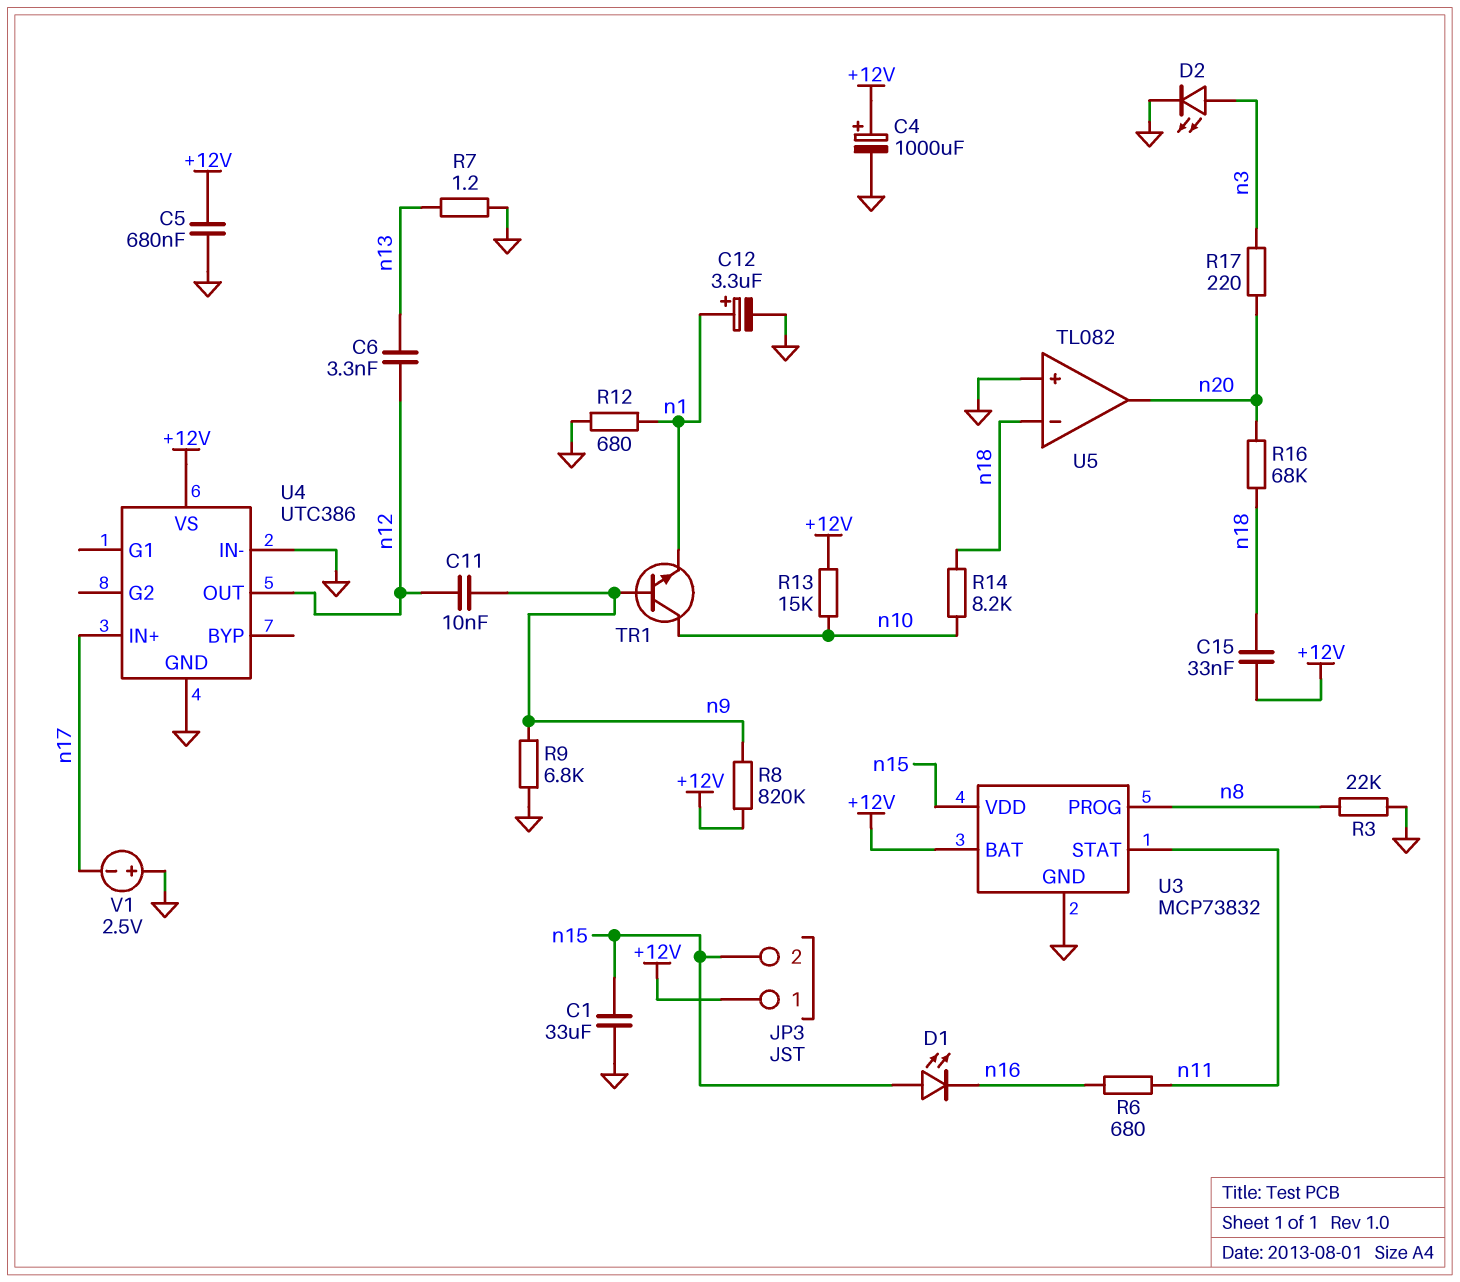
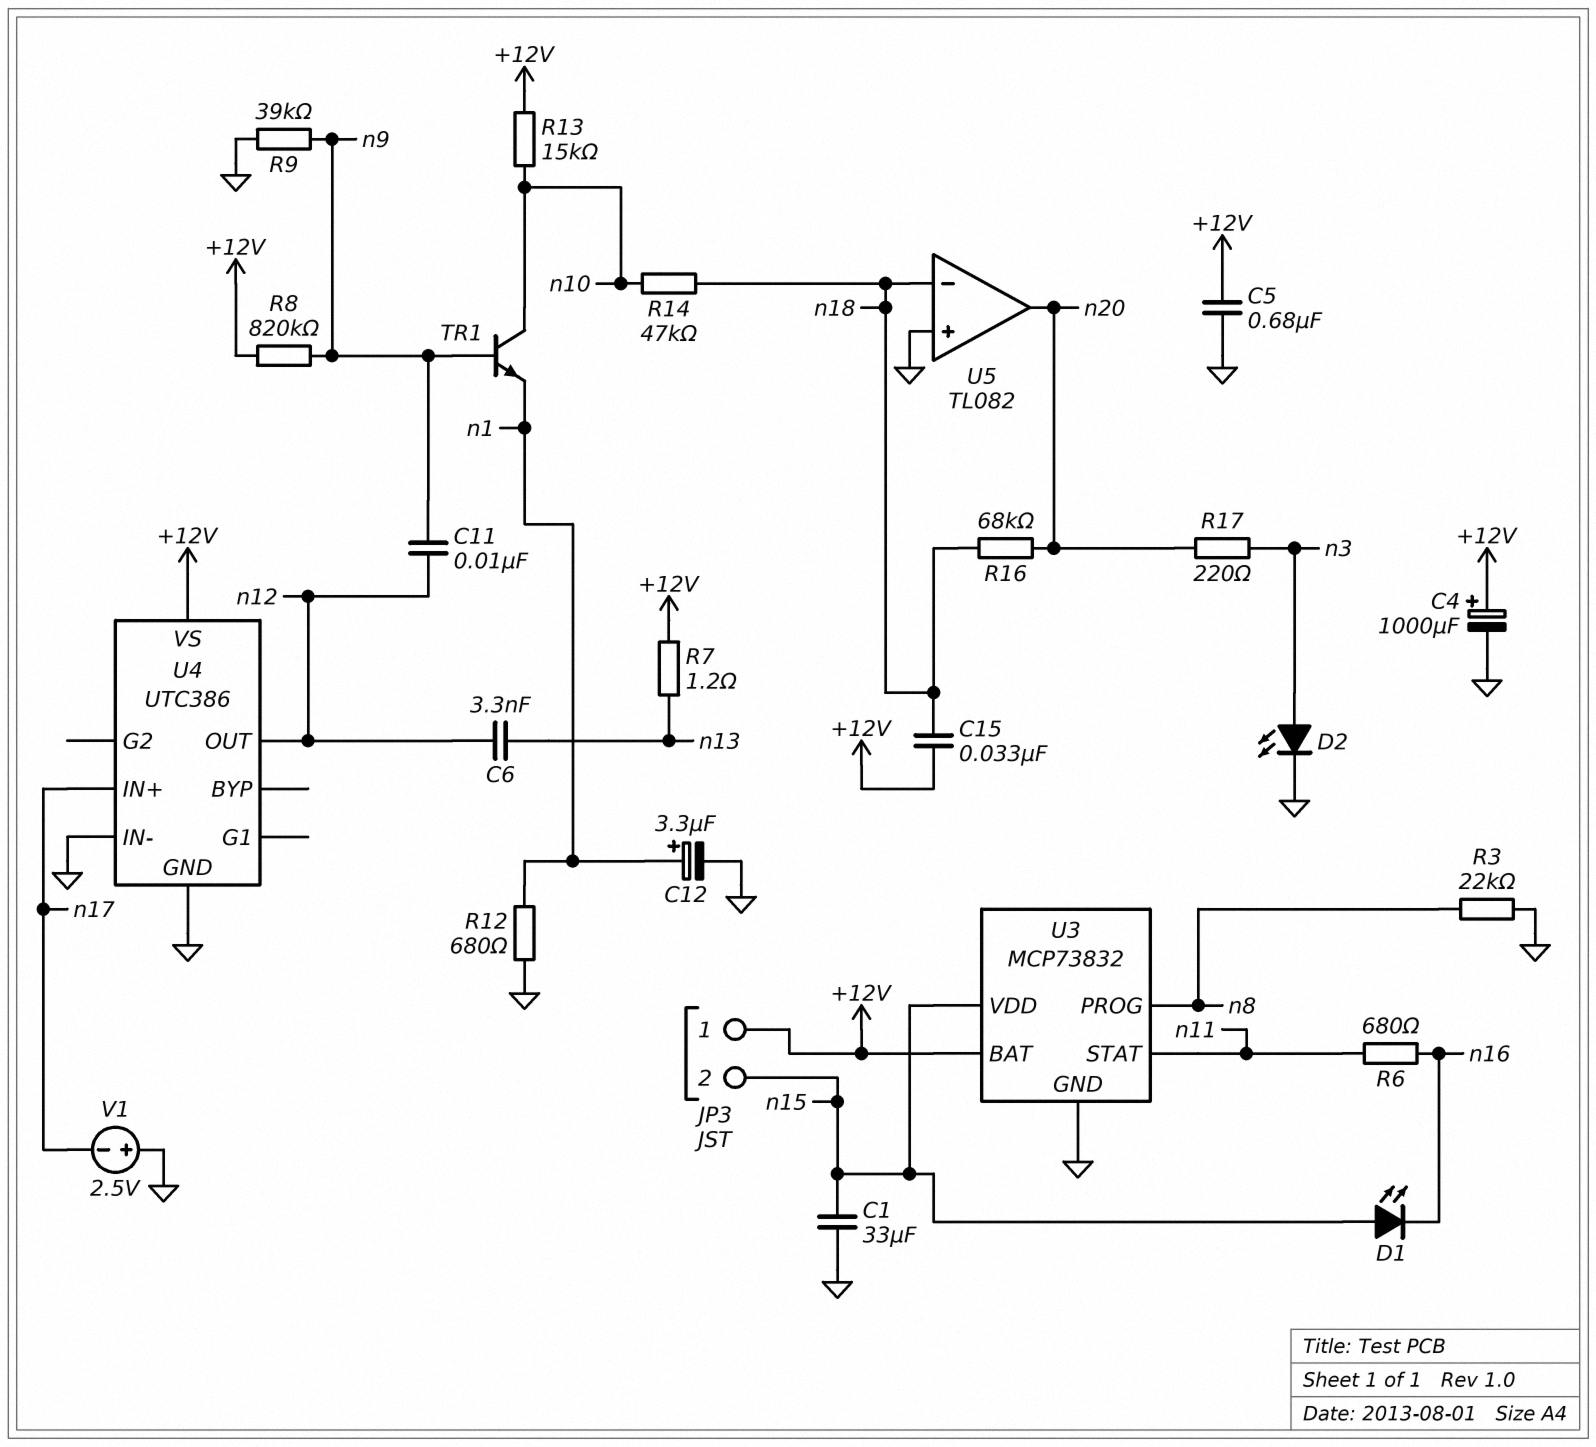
R7: 1.2 (GND, n13) -> 1.2 (+12V, n13)
R9: 6.8k (GND, n9) -> 39k (GND, n9)
R14: 8.2k (n10, n18) -> 47k (n10, n18)

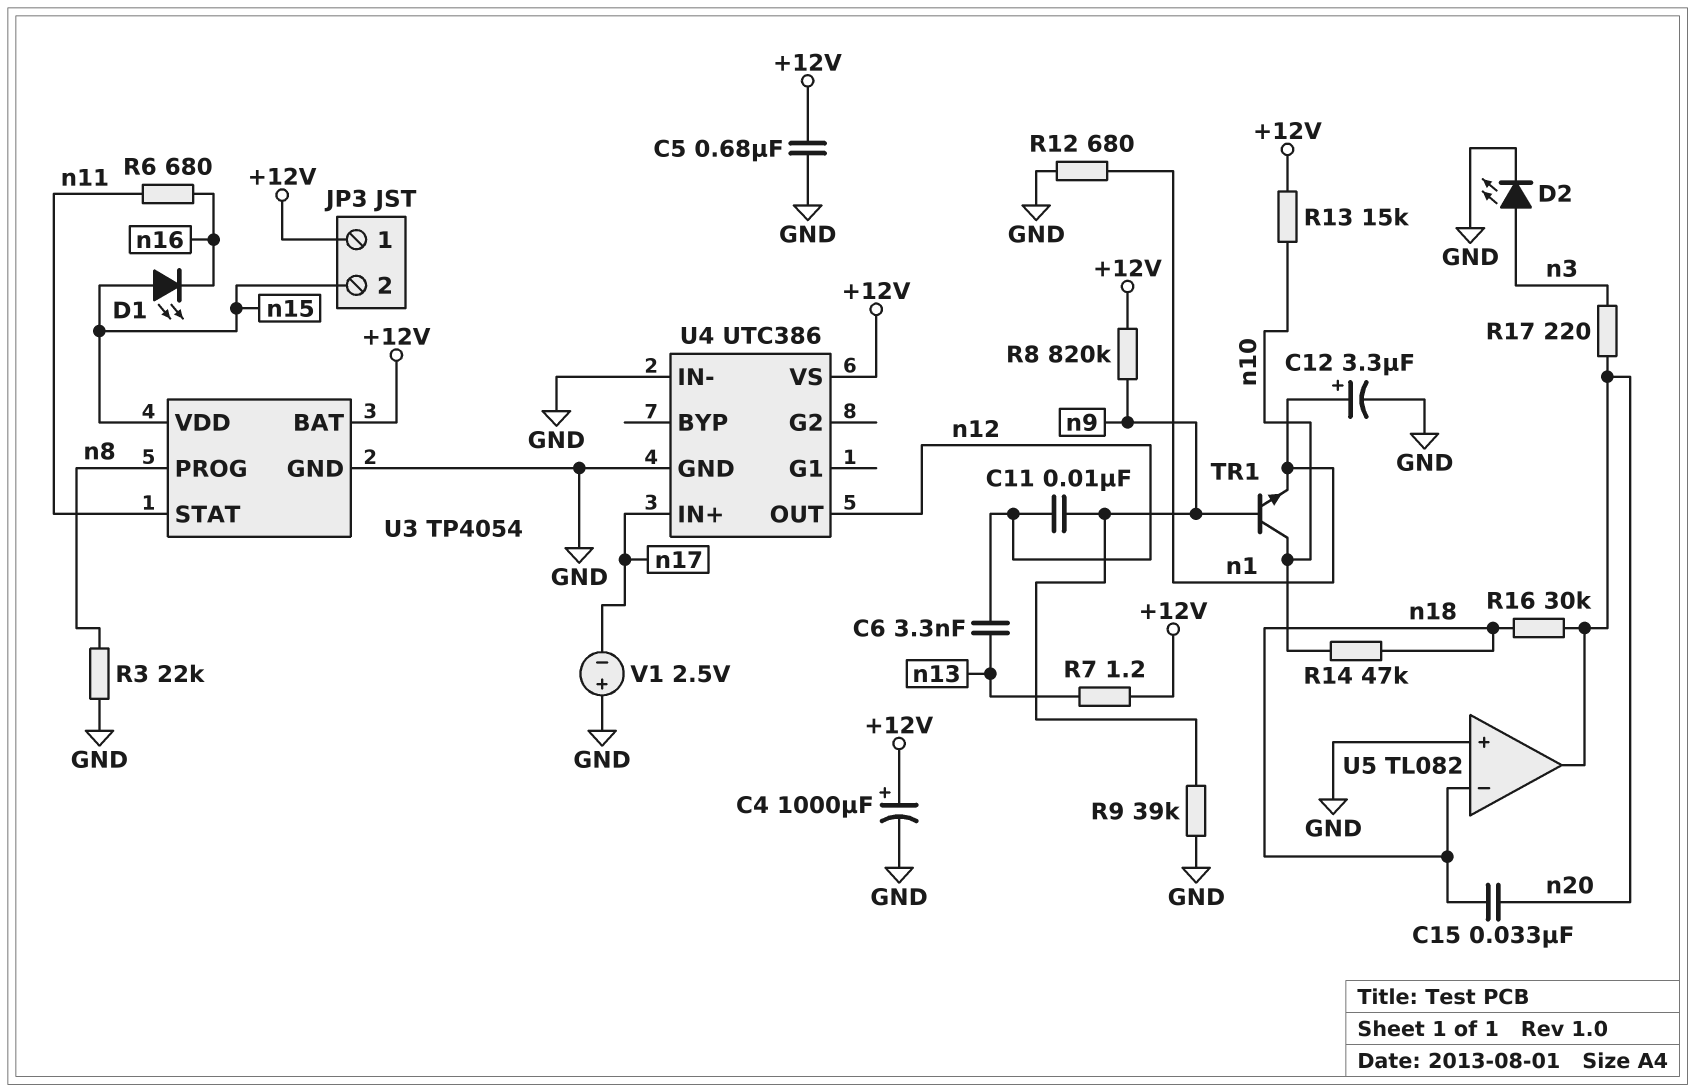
C1: 33uF (GND, n15) -> none
C15: 33nF (+12V, n18) -> 33nF (n18, n20)
R16: 68k (n18, n20) -> 30k (n18, n20)
U3: MCP73832 -> TP4054

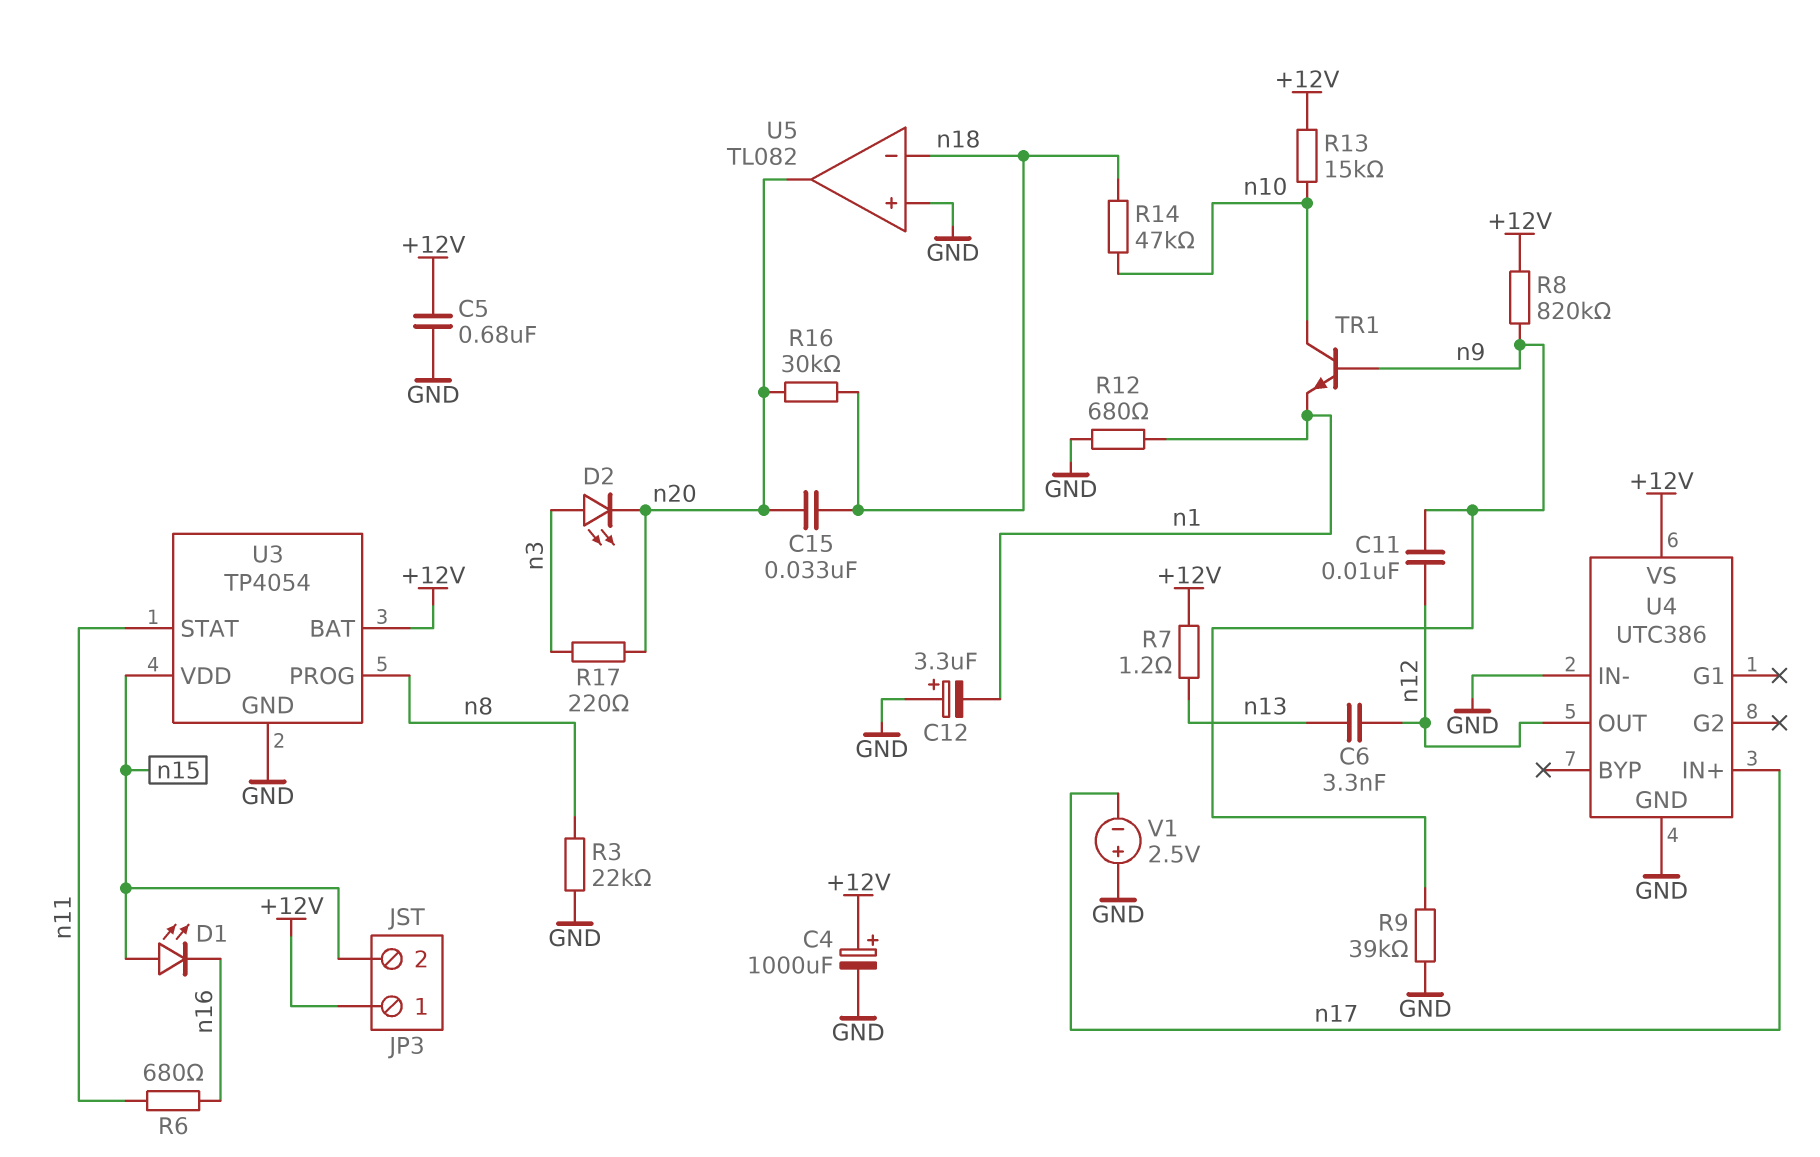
C12: 3.3uF (plus n1, minus GND) -> 3.3uF (plus GND, minus n1)
D2: LED (A n3, K GND) -> LED (A n3, K n20)

